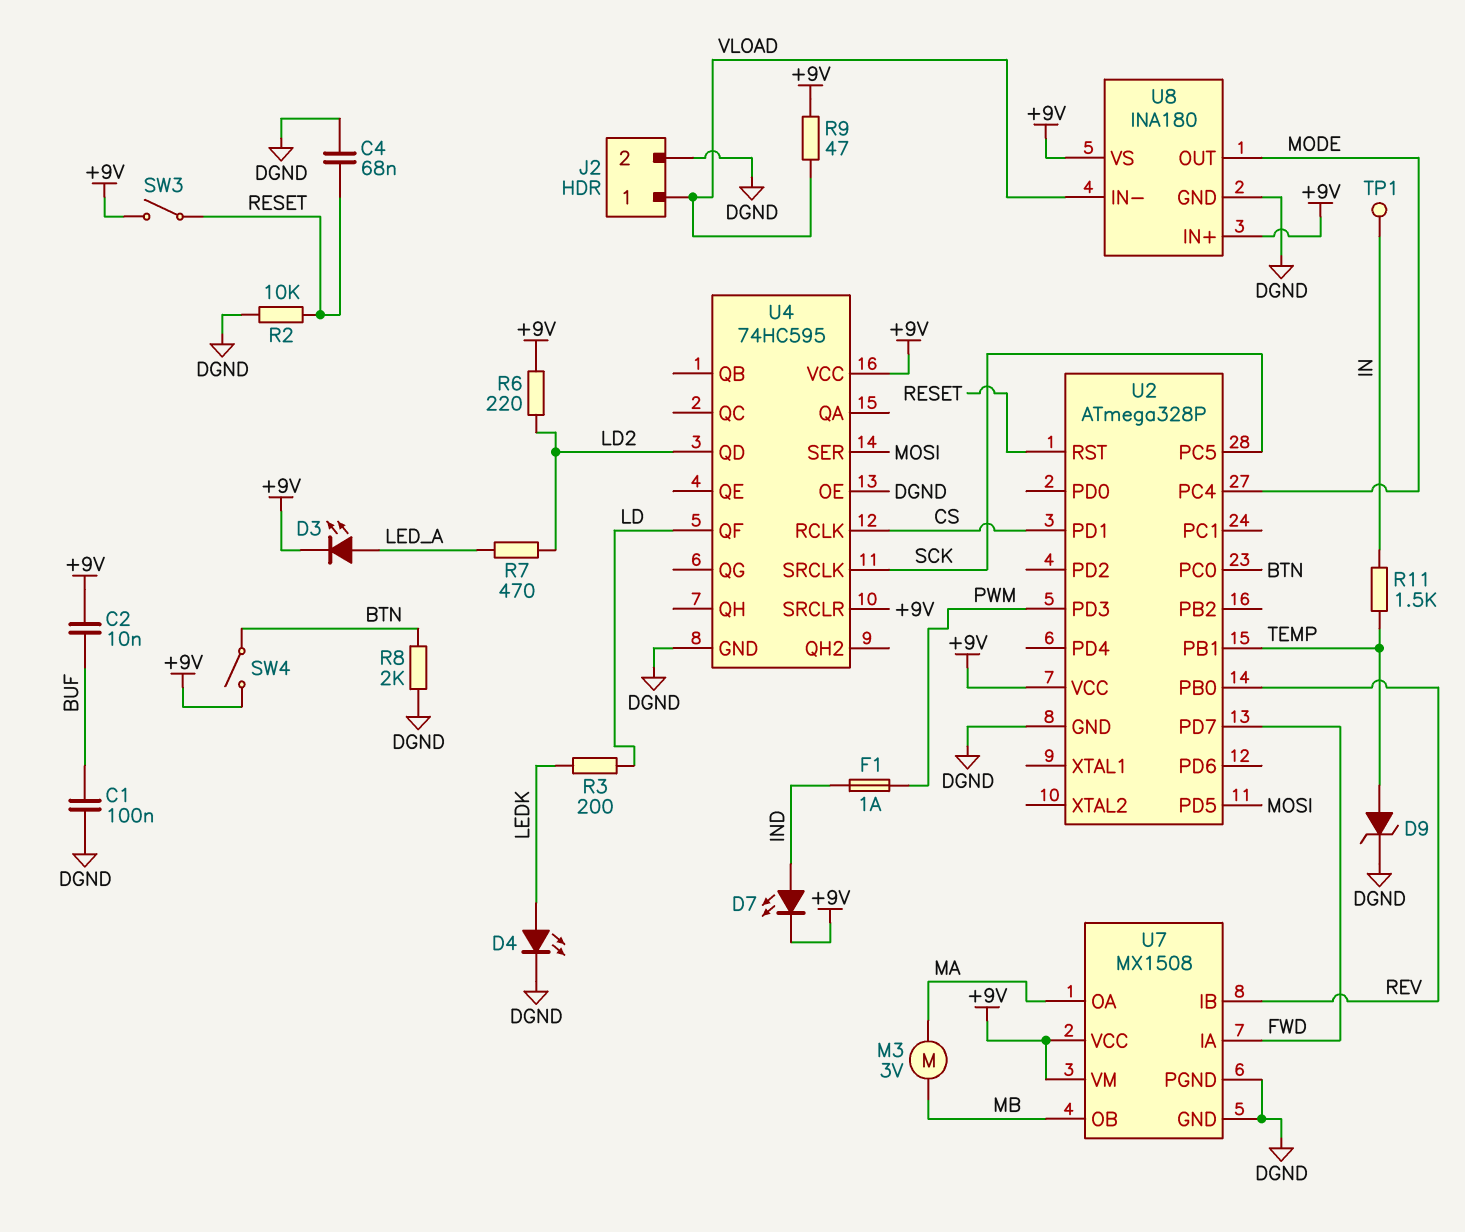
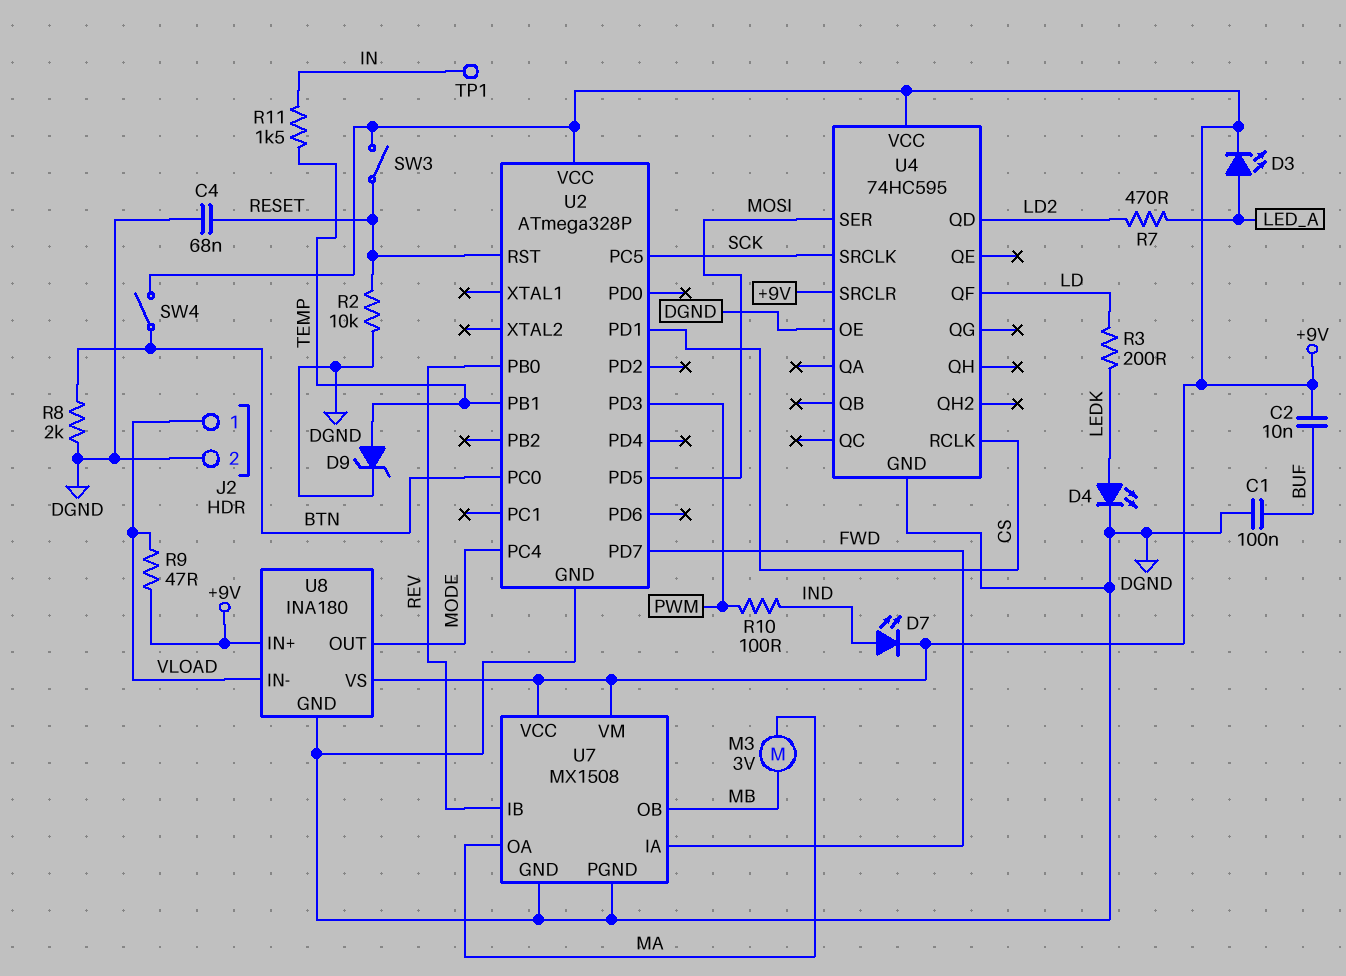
F1: 1A (IND, PWM) -> none
R6: 220 (+9V, LD2) -> none
R10: none -> 100 (IND, PWM)

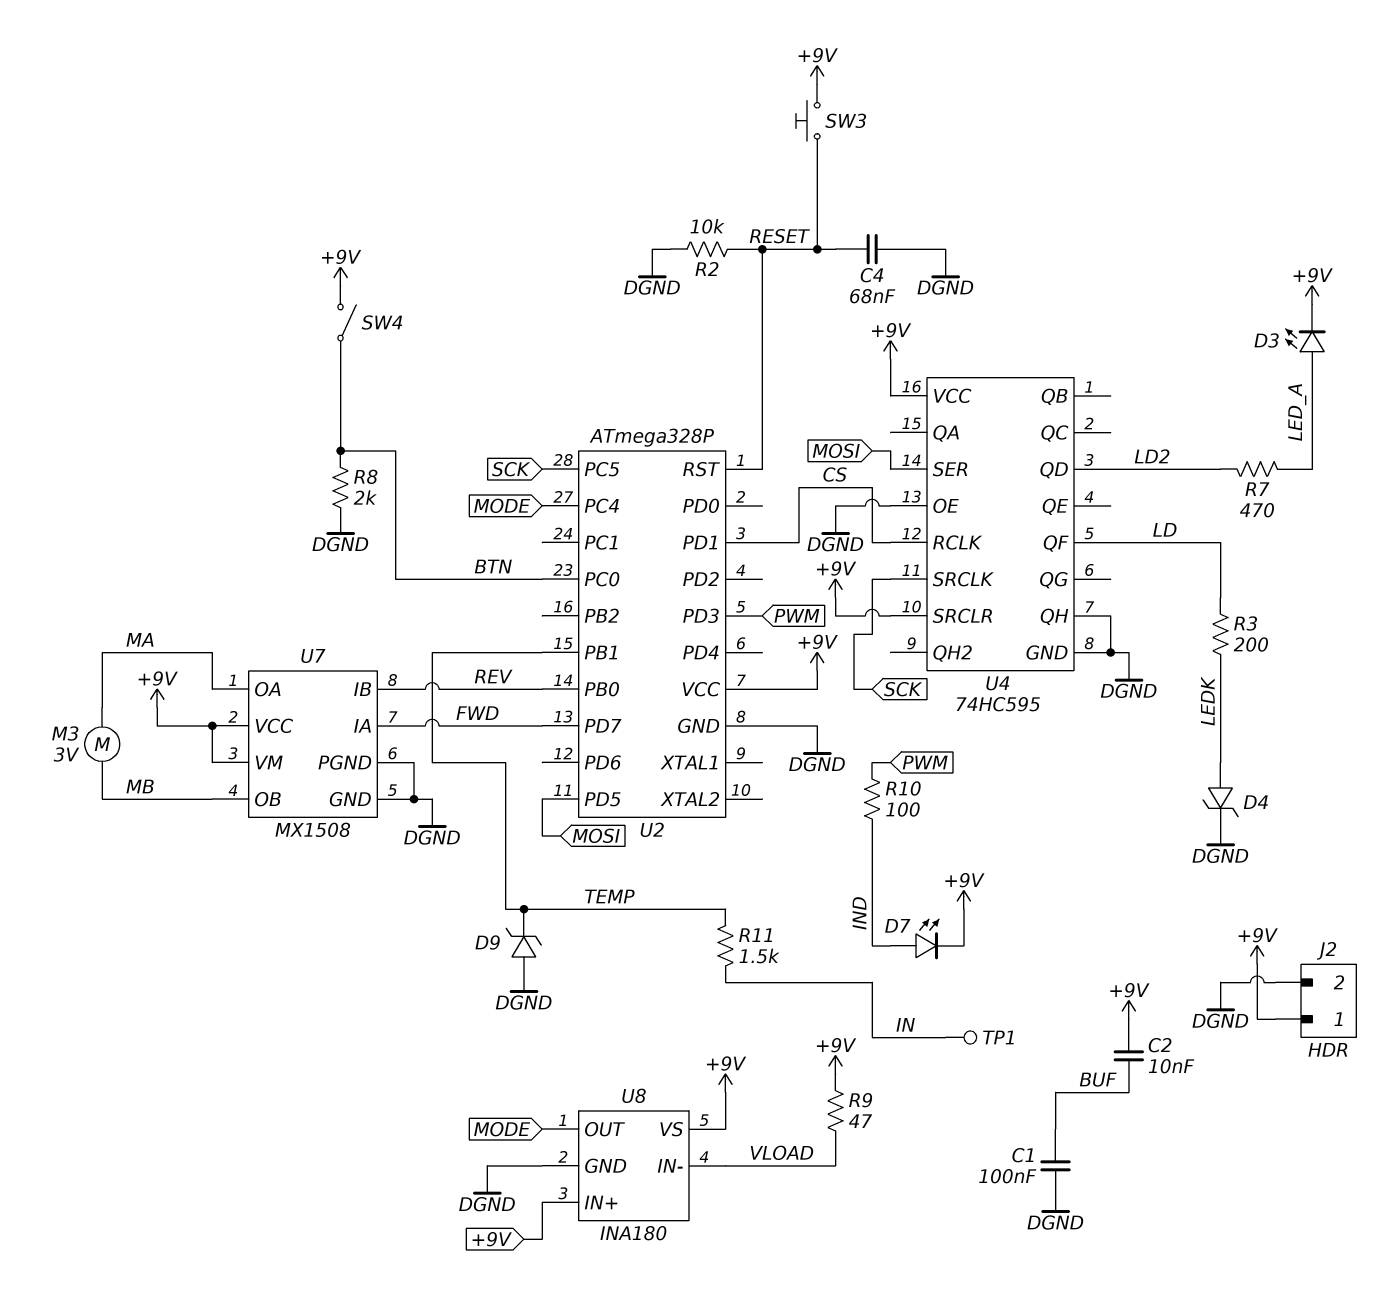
D4: LED (A LEDK, K DGND) -> zener (A LEDK, K DGND)
D9: zener (A TEMP, K DGND) -> zener (A DGND, K TEMP)
J2 pin 1: VLOAD -> +9V
SW3: switch (+9V, RESET) -> button (+9V, RESET)
U4 pin QH: none -> DGND

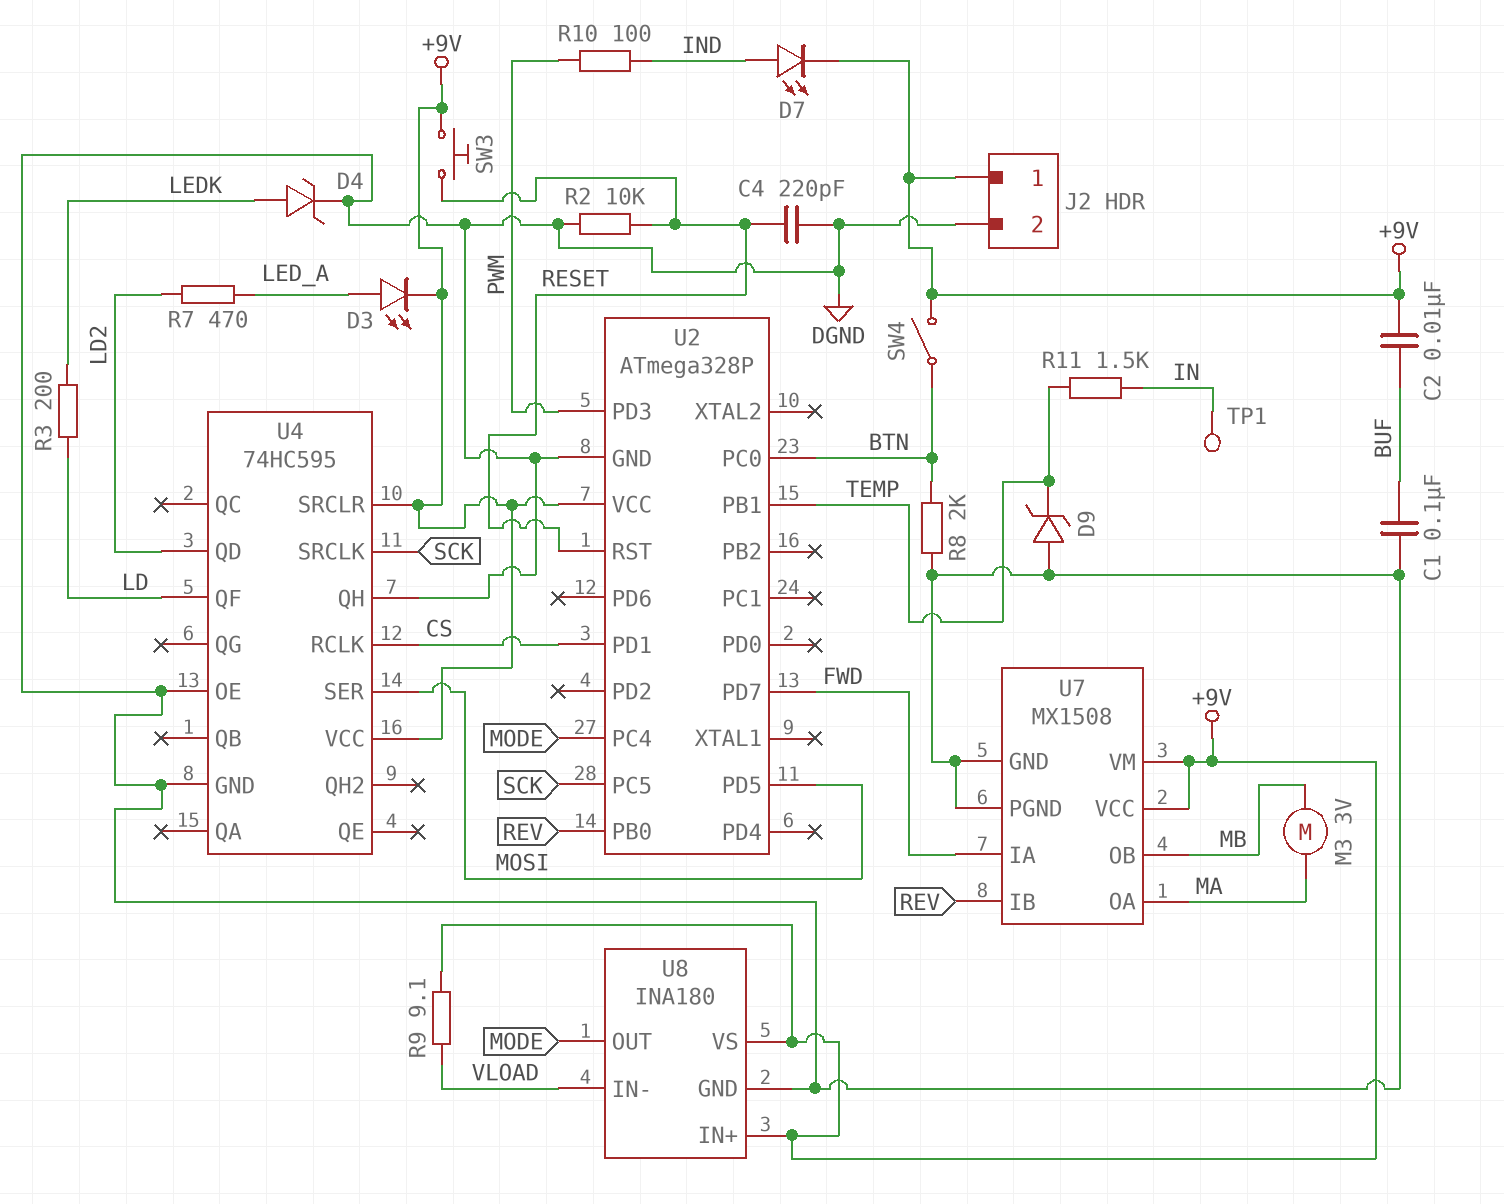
C4: 68nF (DGND, RESET) -> 220pF (DGND, RESET)
R9: 47 (+9V, VLOAD) -> 9.1 (+9V, VLOAD)

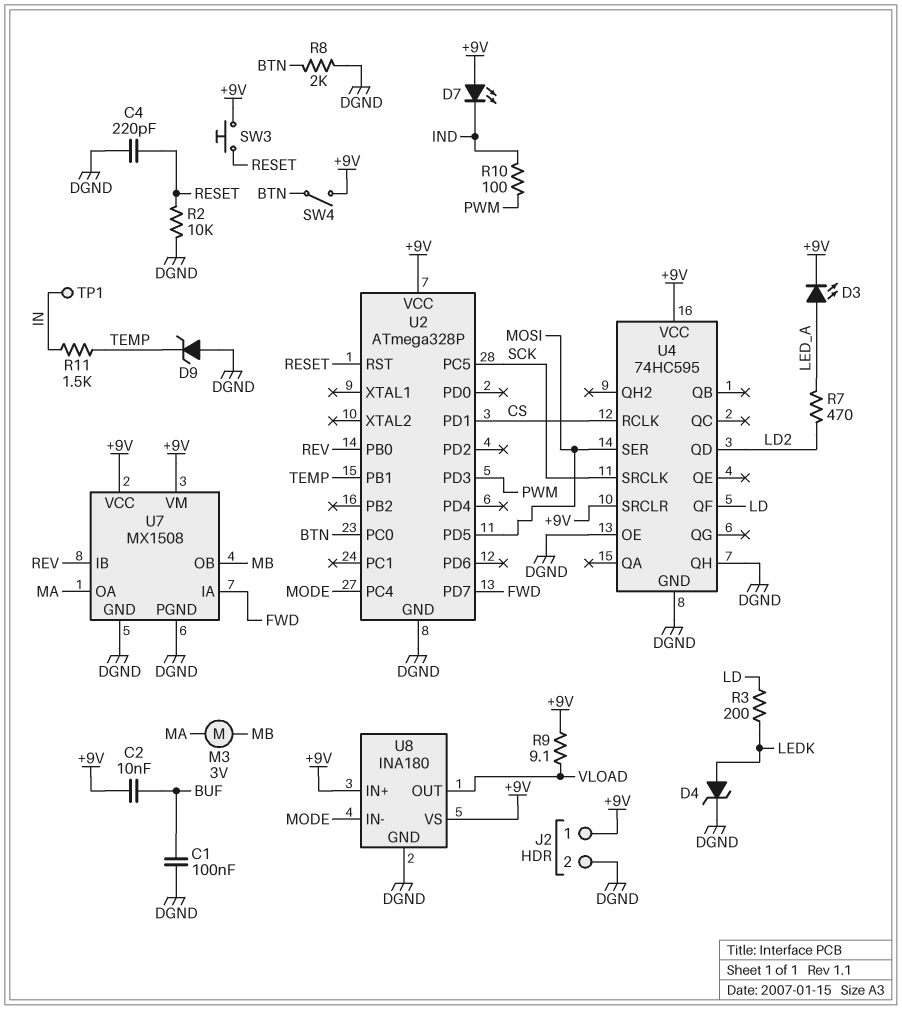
D7: LED (A IND, K +9V) -> LED (A +9V, K IND)
U8 pin IN-: VLOAD -> MODE
U8 pin OUT: MODE -> VLOAD

